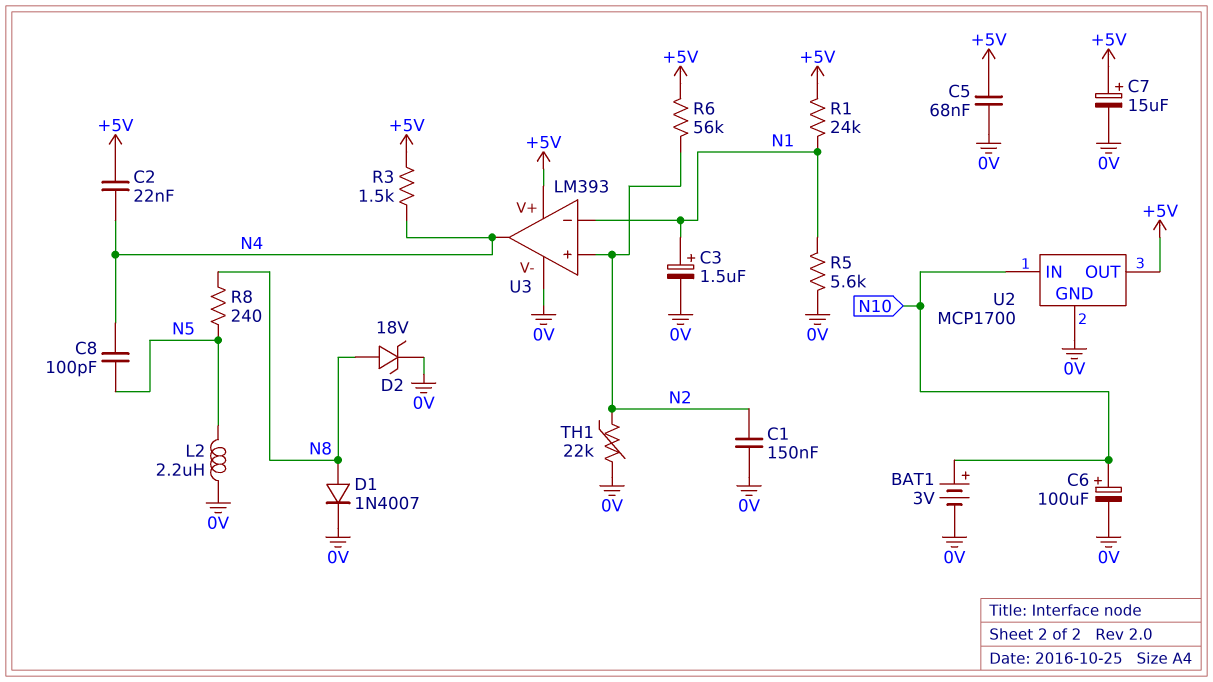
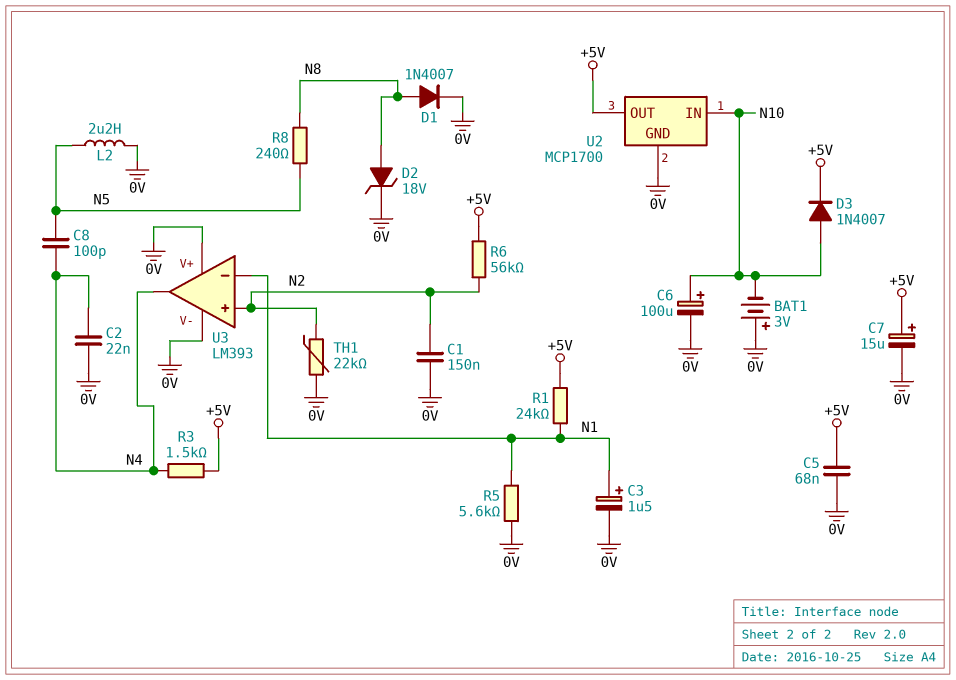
BAT1: 3V (plus N10, minus 0V) -> 3V (plus 0V, minus N10)
C2: 22nF (+5V, N4) -> 22nF (0V, N4)
D3: none -> diode 1N4007 (A N10, K +5V)
U3 pin V+: +5V -> 0V

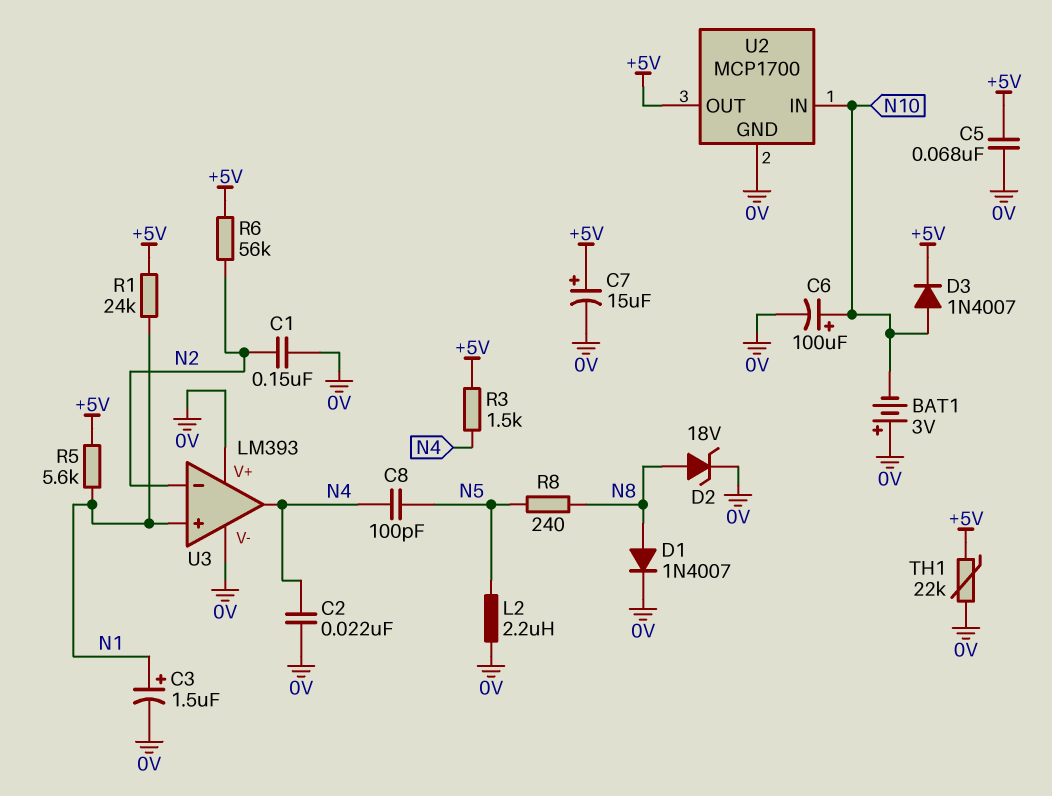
R5: 5.6k (0V, N1) -> 5.6k (+5V, N1)
TH1: 22k (0V, N2) -> 22k (+5V, 0V)
U3 pin in+: N2 -> N1
U3 pin in-: N1 -> N2

